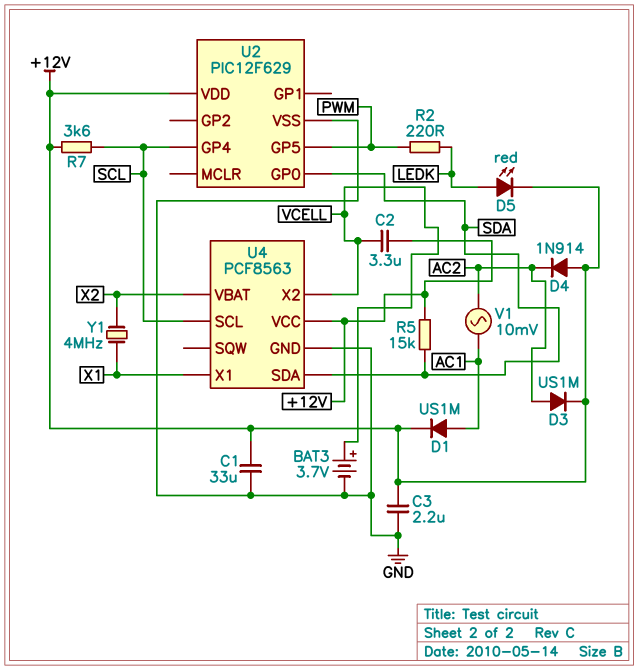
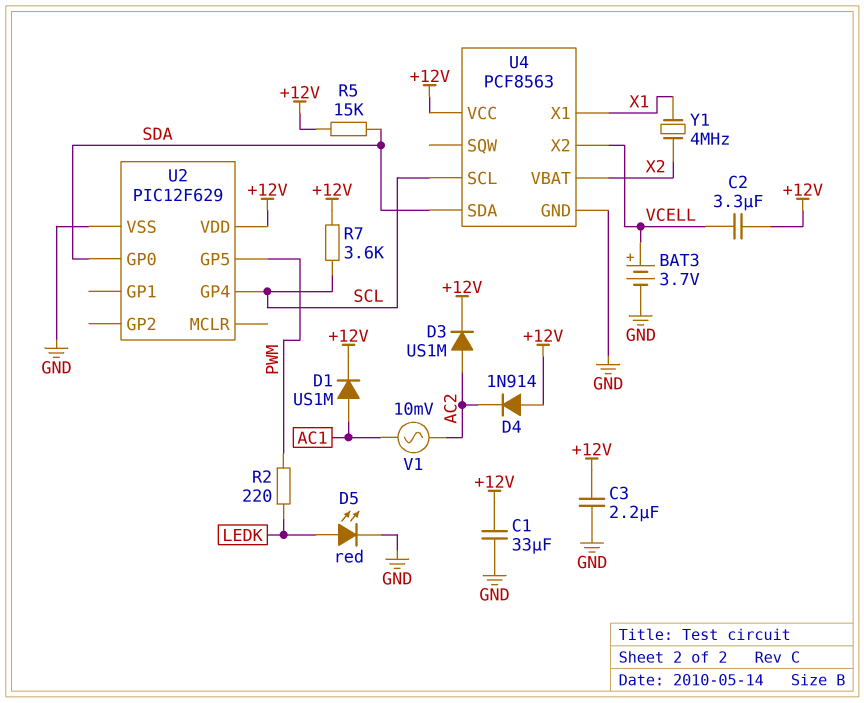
D5: LED red (A LEDK, K +12V) -> LED red (A LEDK, K GND)

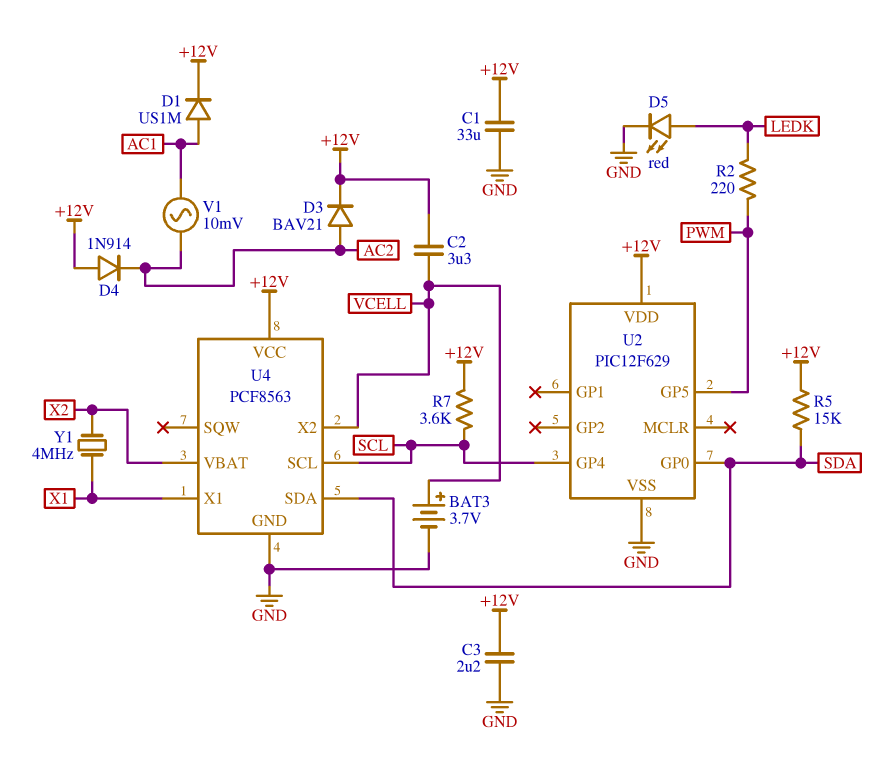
D3: diode US1M (A AC2, K +12V) -> diode BAV21 (A AC2, K +12V)

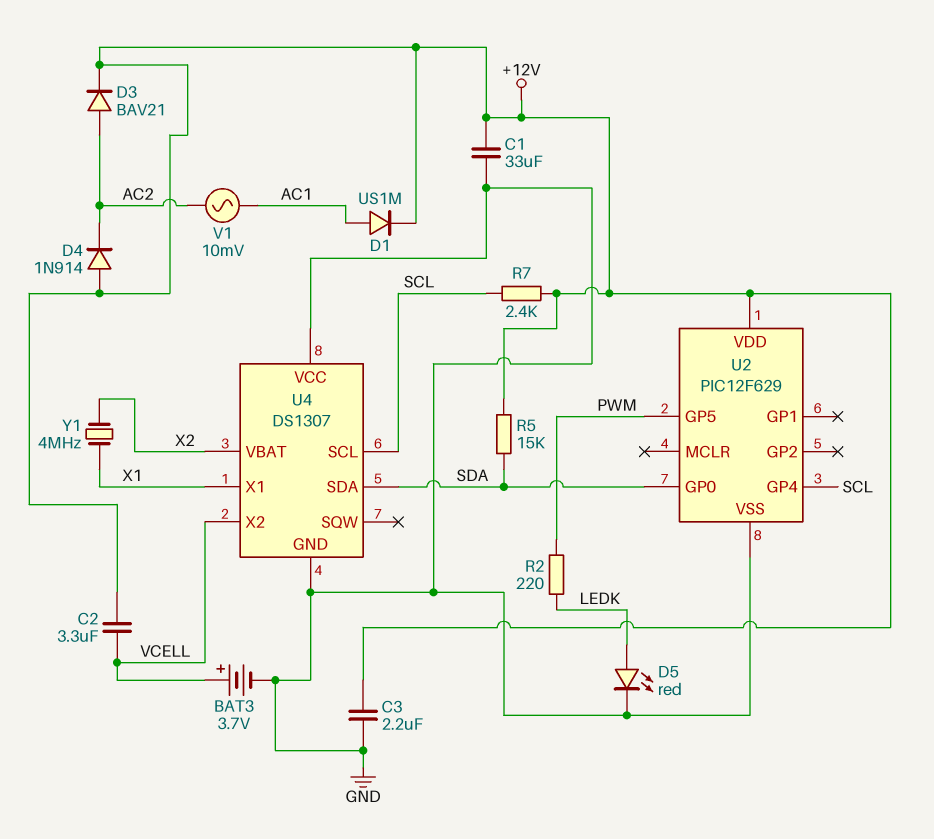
R7: 3.6k (+12V, SCL) -> 2.4k (+12V, SCL)
U4: PCF8563 -> DS1307
U4 pin VCC: +12V -> GND

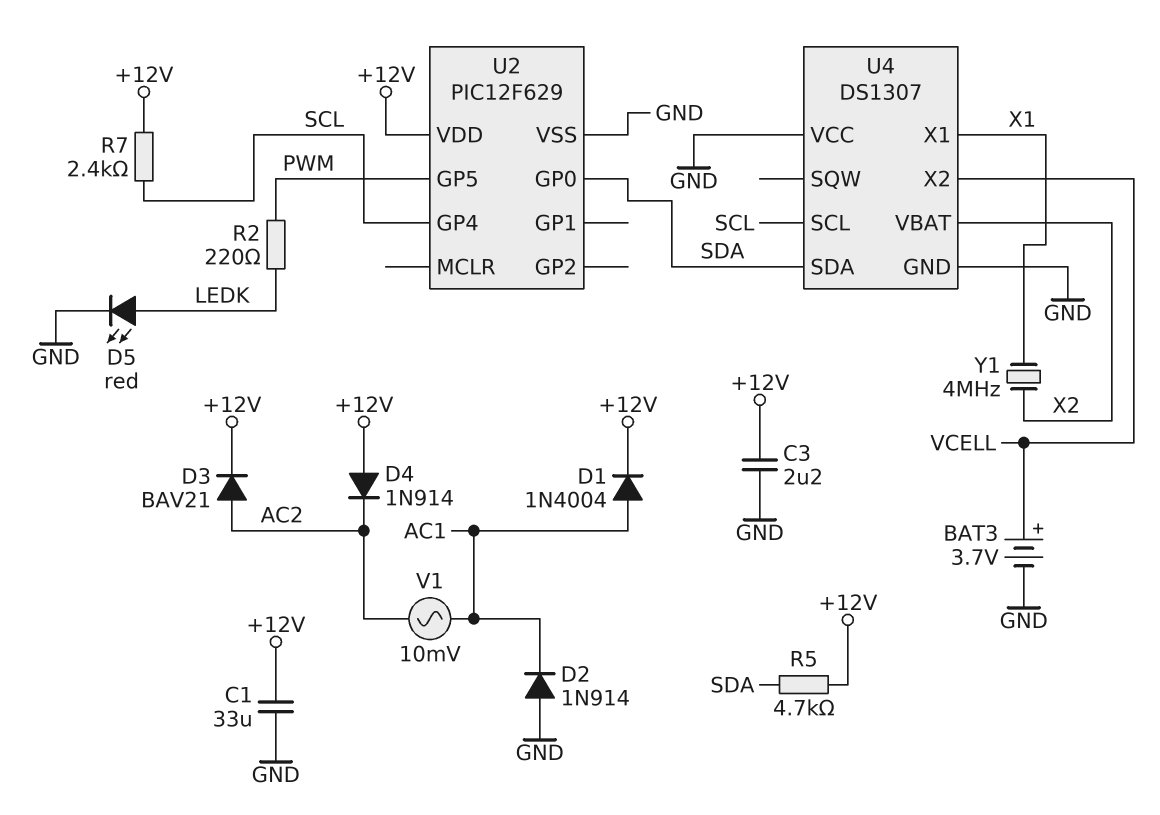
C2: 3.3uF (+12V, VCELL) -> none
D1: diode US1M (A AC1, K +12V) -> diode 1N4004 (A AC1, K +12V)
D2: none -> diode 1N914 (A GND, K AC1)
R5: 15k (+12V, SDA) -> 4.7k (+12V, SDA)

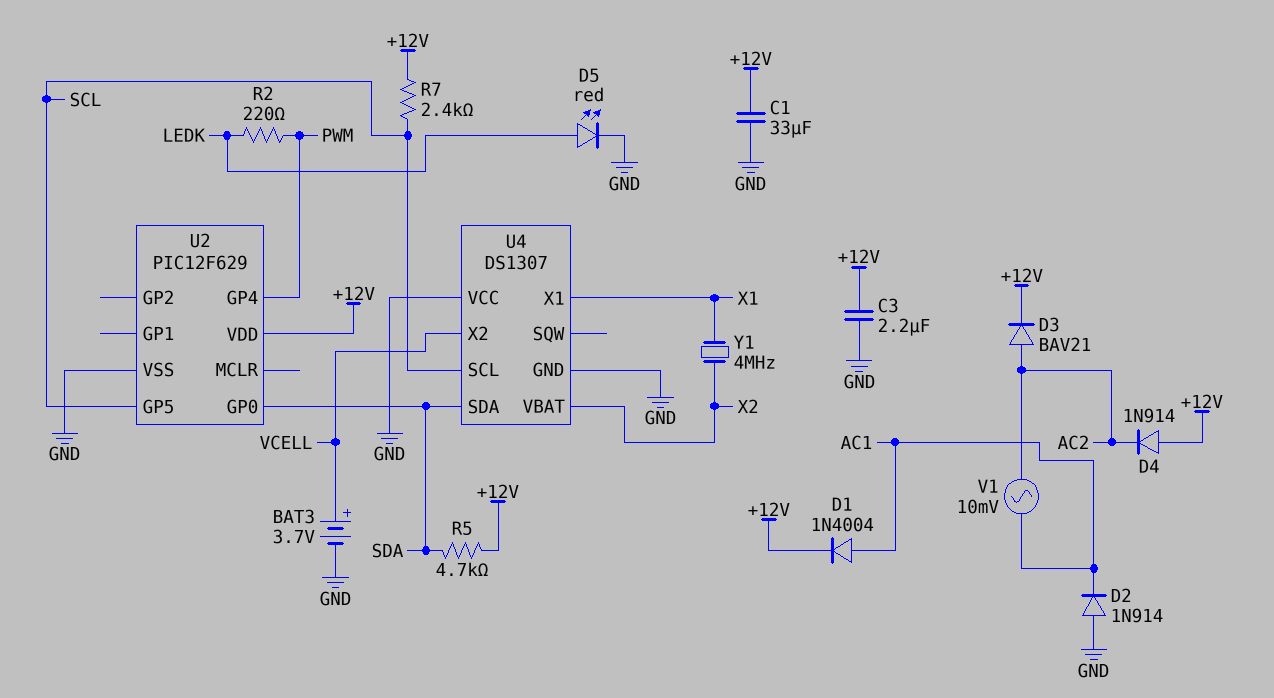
U2 pin GP4: SCL -> PWM
U2 pin GP5: PWM -> SCL

